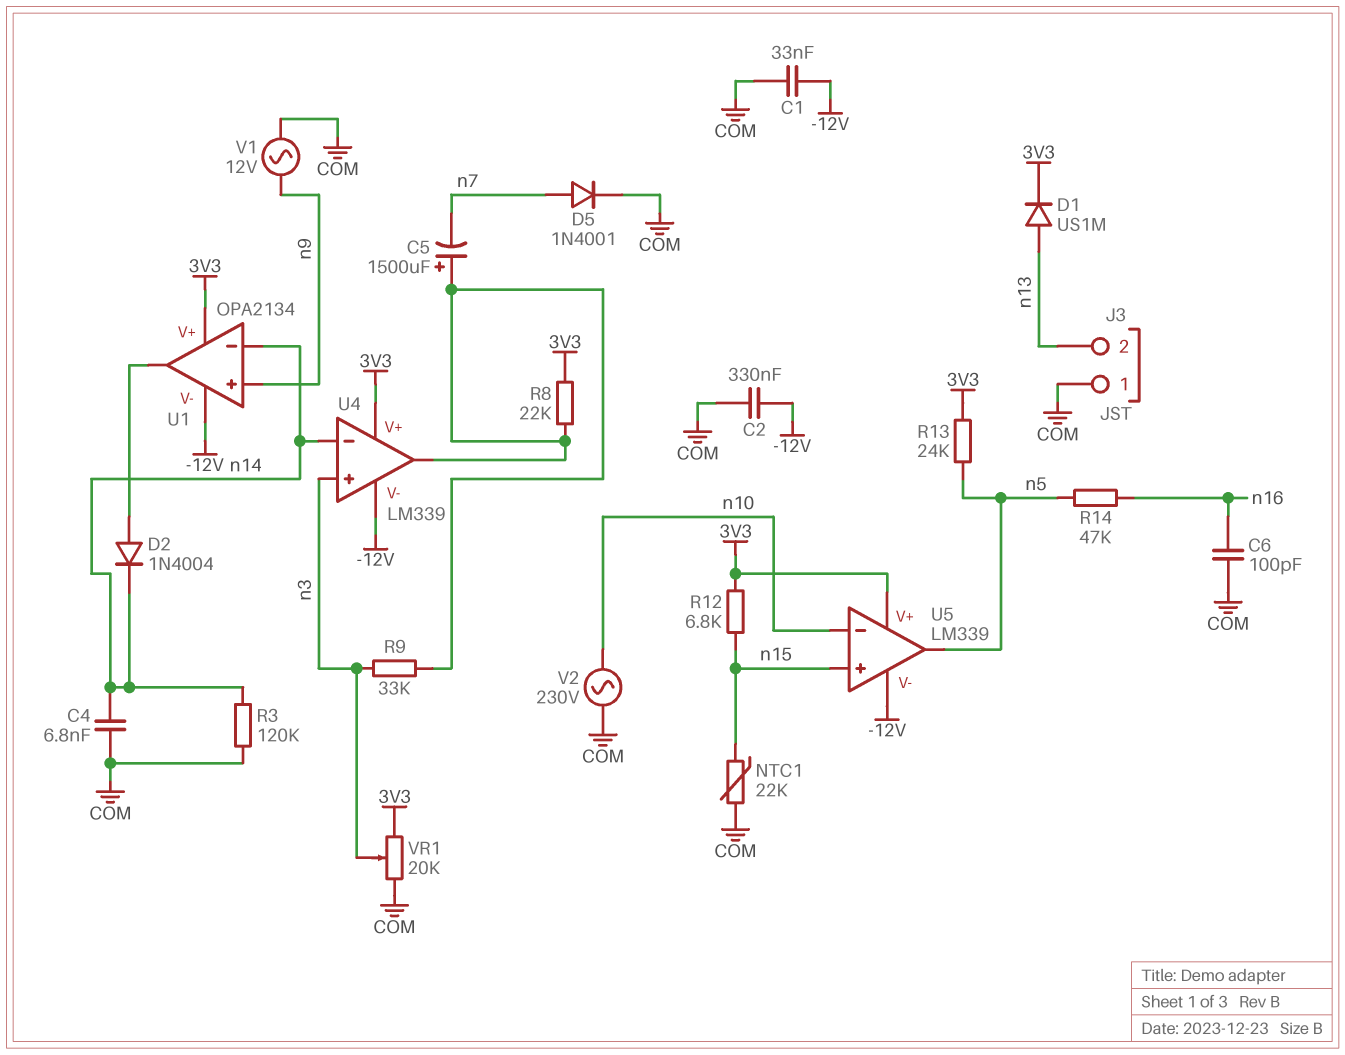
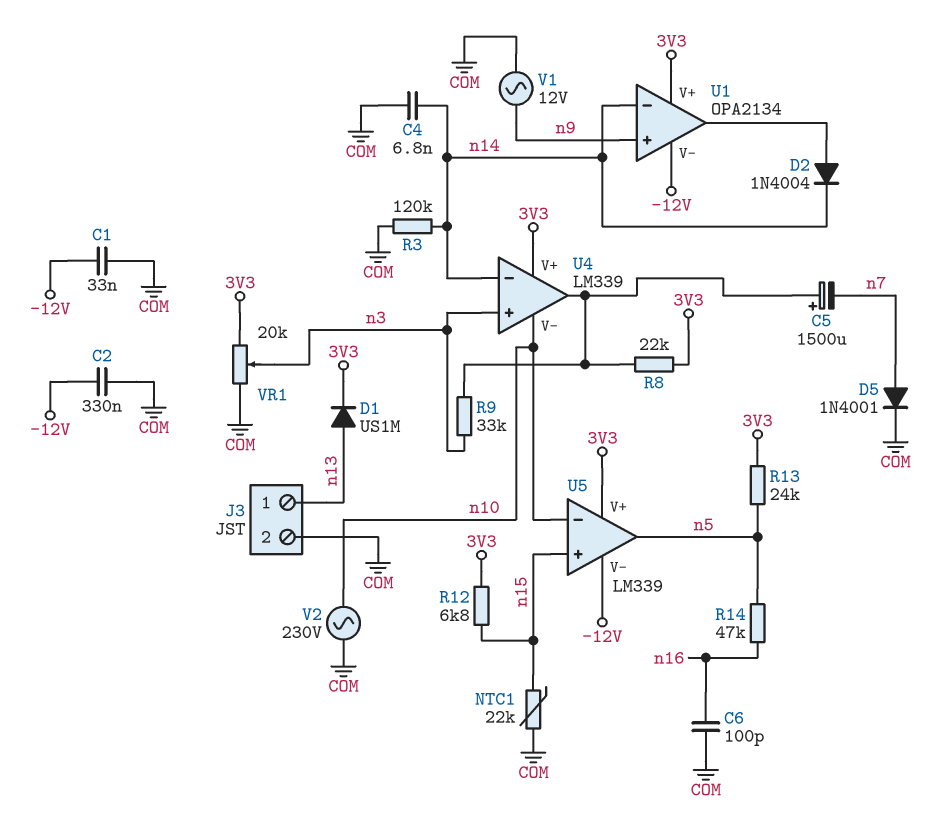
J3 pin 1: COM -> n13
J3 pin 2: n13 -> COM
U4 pin V-: -12V -> n10

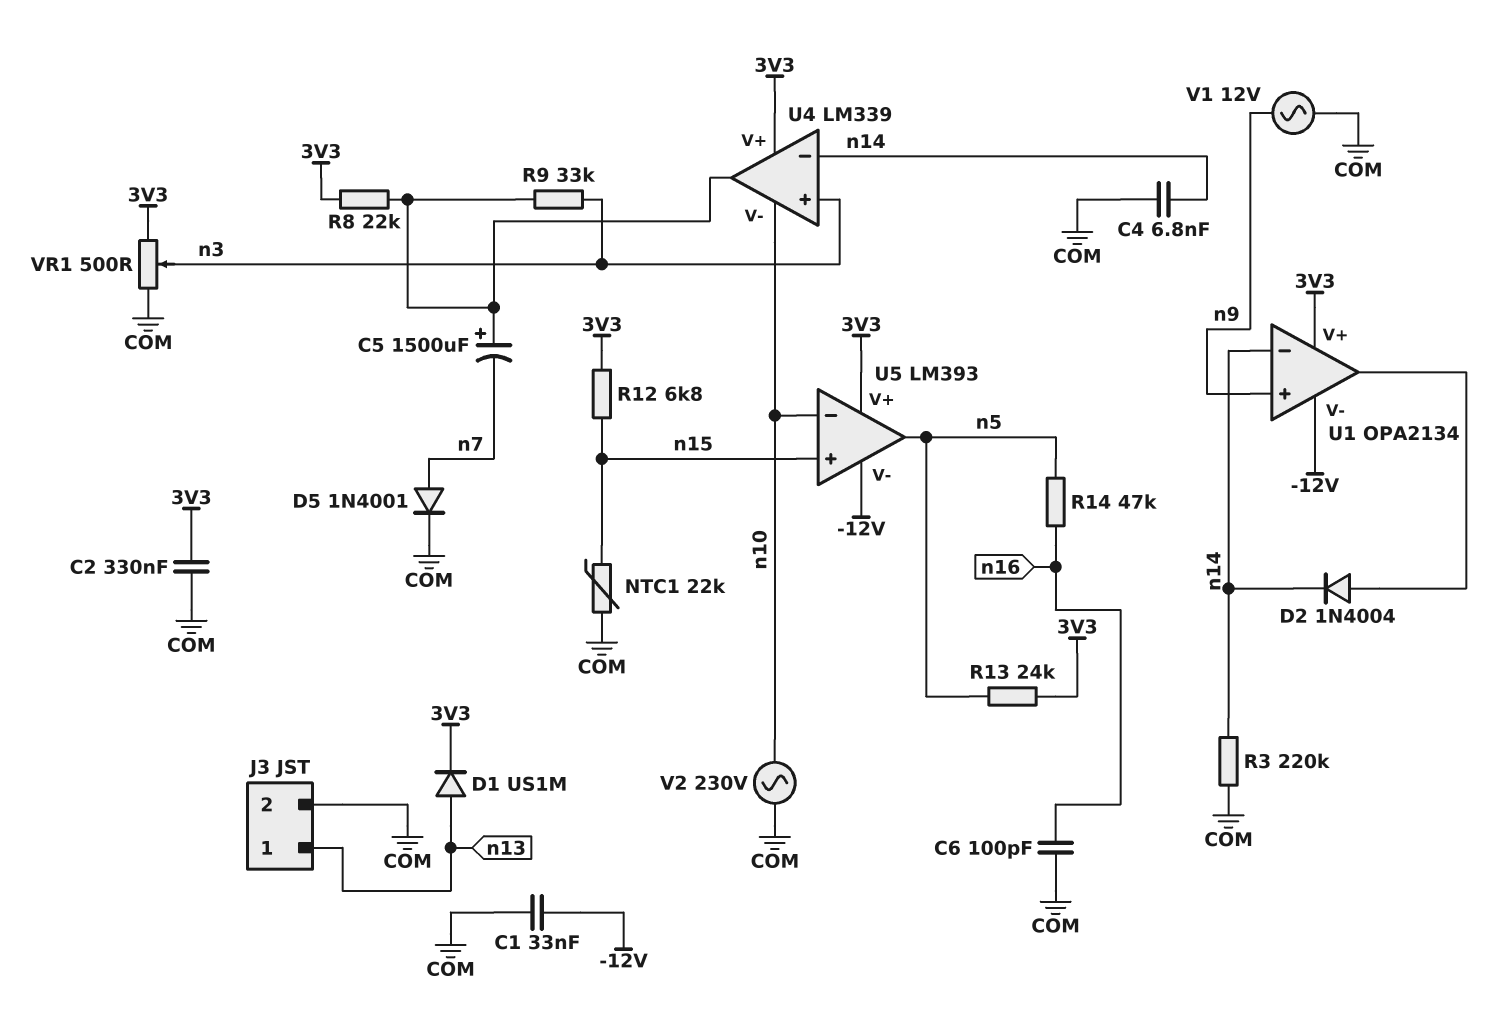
C2: 330nF (-12V, COM) -> 330nF (3V3, COM)
R3: 120k (COM, n14) -> 220k (COM, n14)
U5: LM339 -> LM393
VR1: 20k (3V3, COM, wiper n3) -> 500 (3V3, COM, wiper n3)

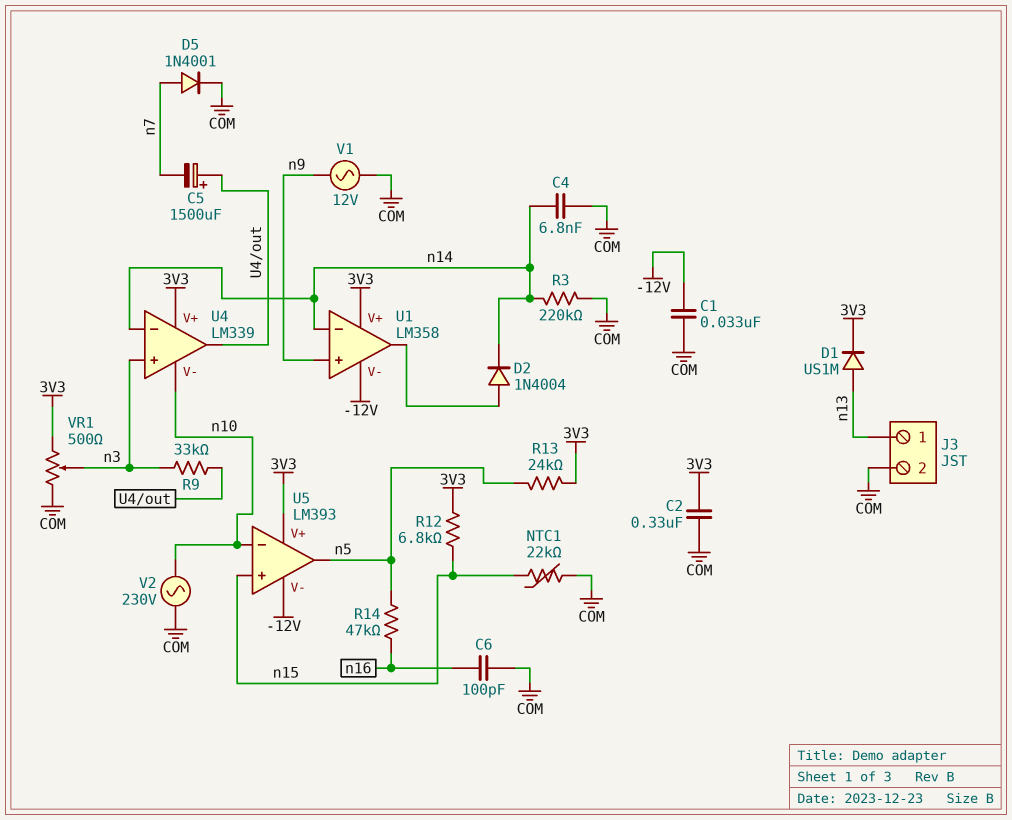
R8: 22k (3V3, U4/out) -> none
U1: OPA2134 -> LM358

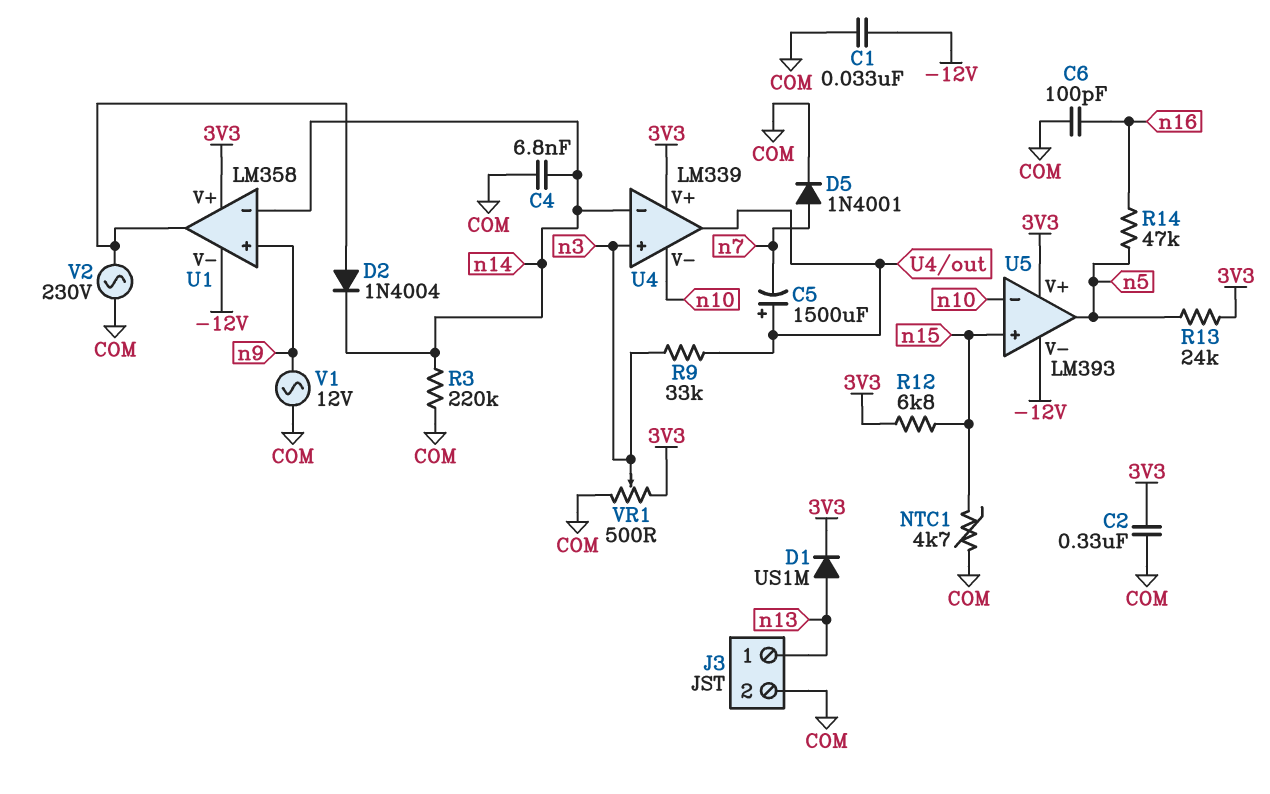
NTC1: 22k (COM, n15) -> 4.7k (COM, n15)
V2: AC 230V (COM, n10) -> AC 230V (COM, U1/out)

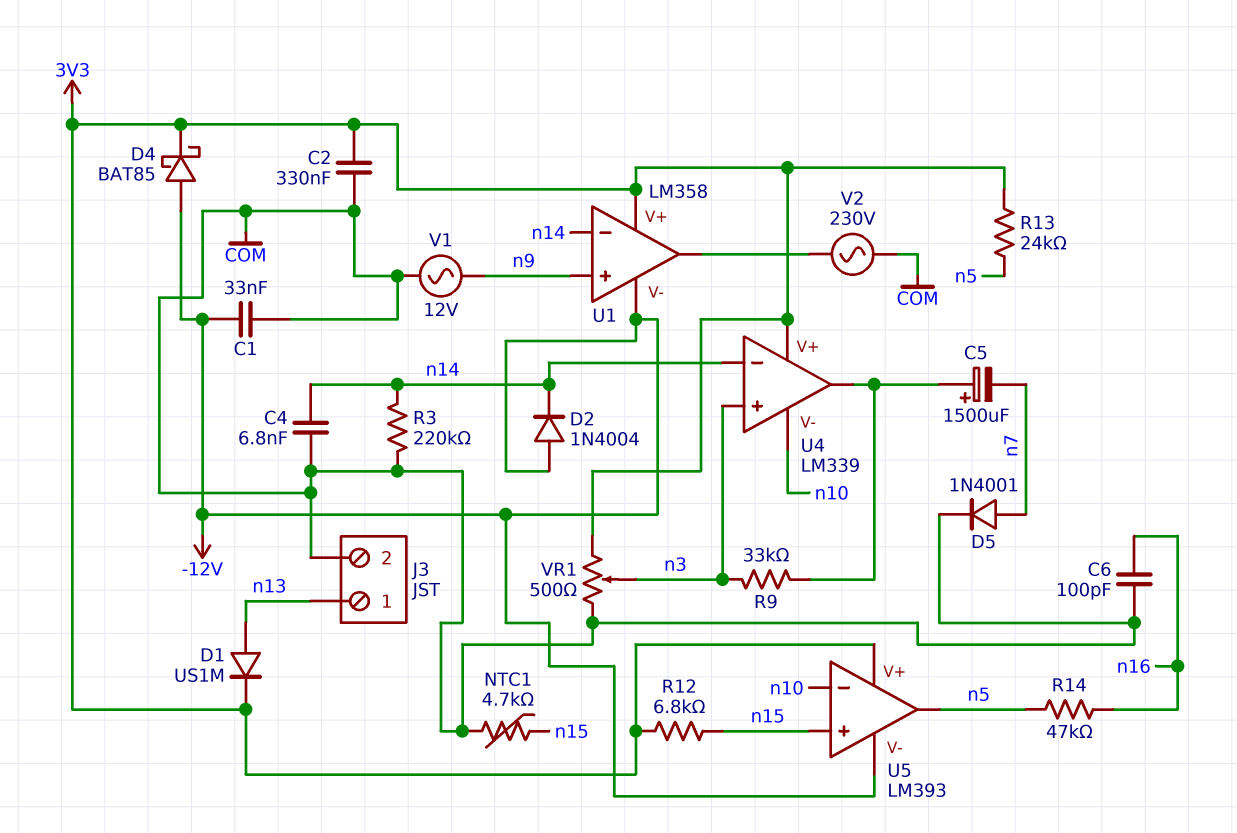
D2: diode 1N4004 (A U1/out, K n14) -> diode 1N4004 (A -12V, K n14)
D4: none -> schottky BAT85 (A -12V, K 3V3)

